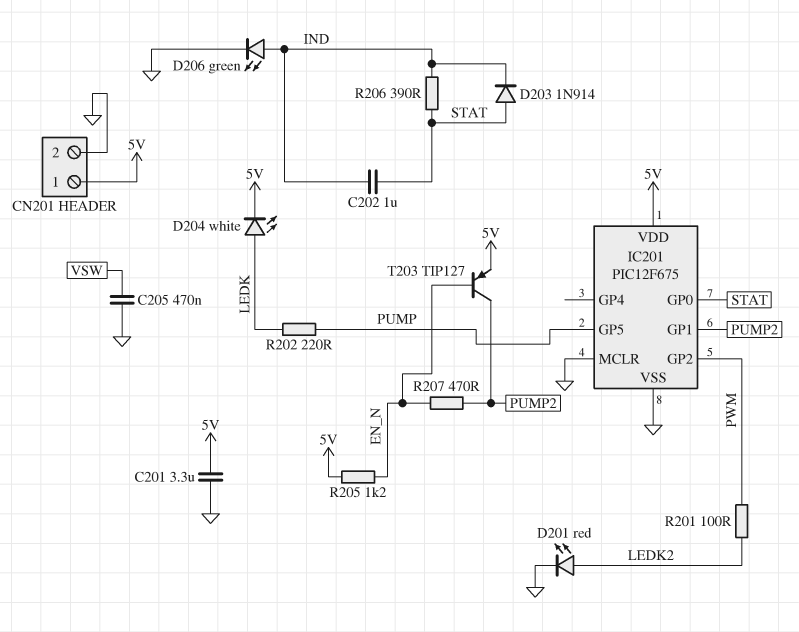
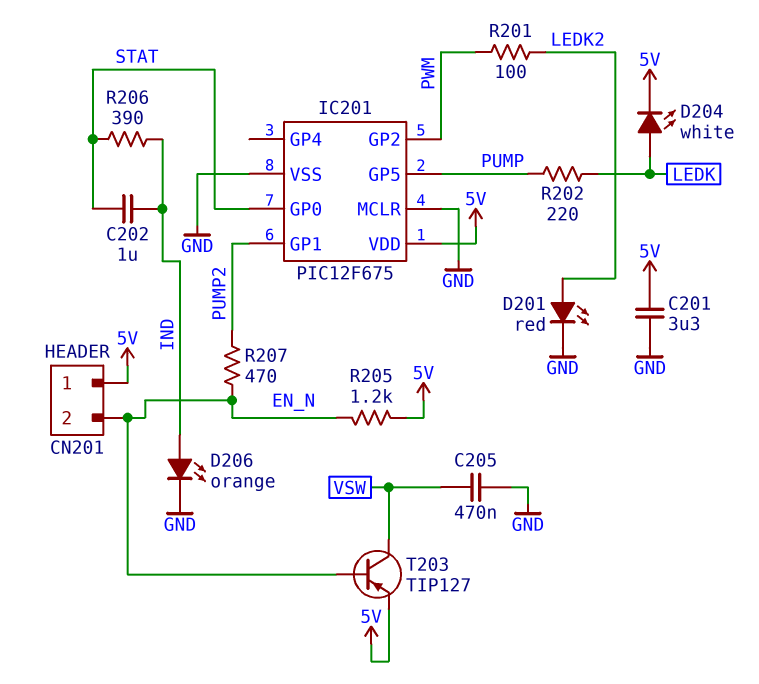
CN201 pin 2: GND -> EN_N
D203: diode 1N914 (A STAT, K IND) -> none
D206: LED green (A IND, K GND) -> LED orange (A IND, K GND)
T203: PNP TIP127 (B EN_N, C PUMP2, E 5V) -> PNP TIP127 (B EN_N, C VSW, E 5V)

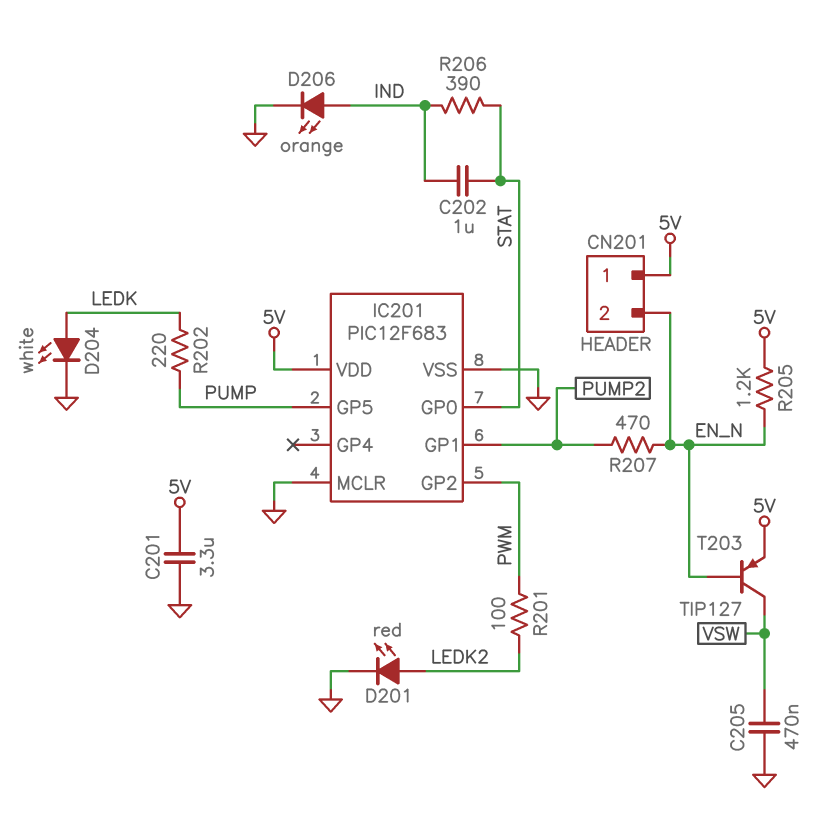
D204: LED white (A LEDK, K 5V) -> LED white (A LEDK, K GND)
IC201: PIC12F675 -> PIC12F683

